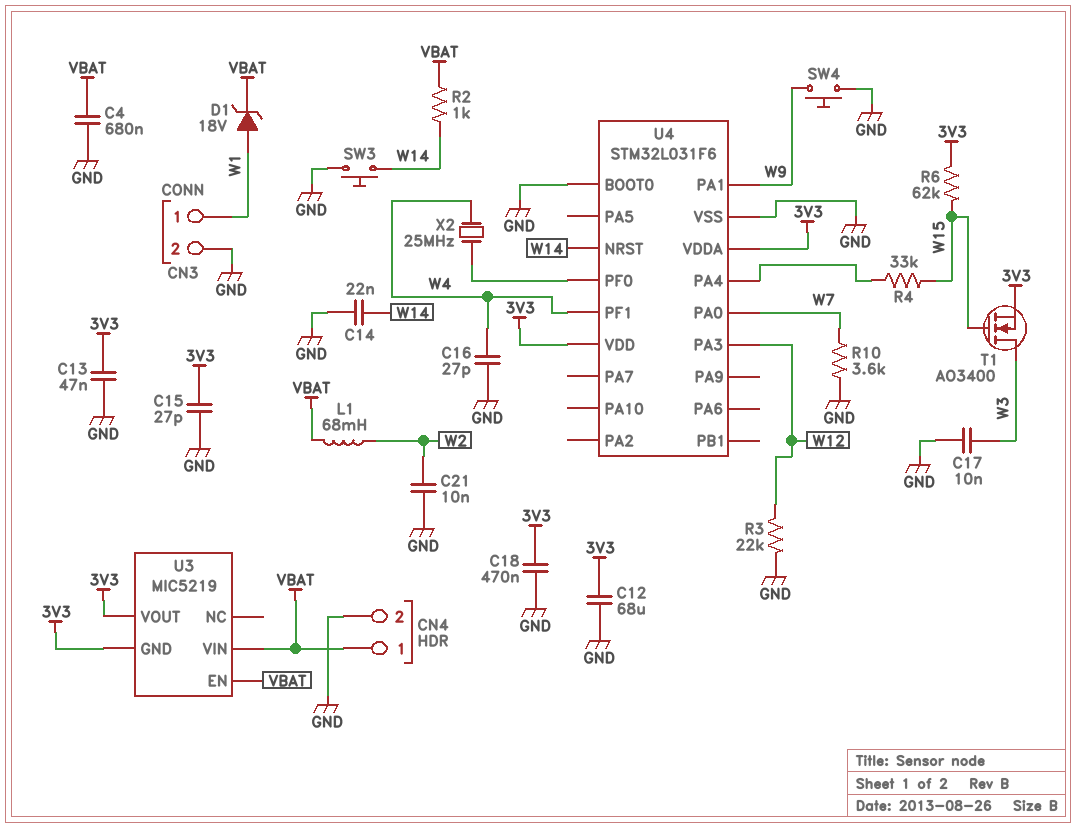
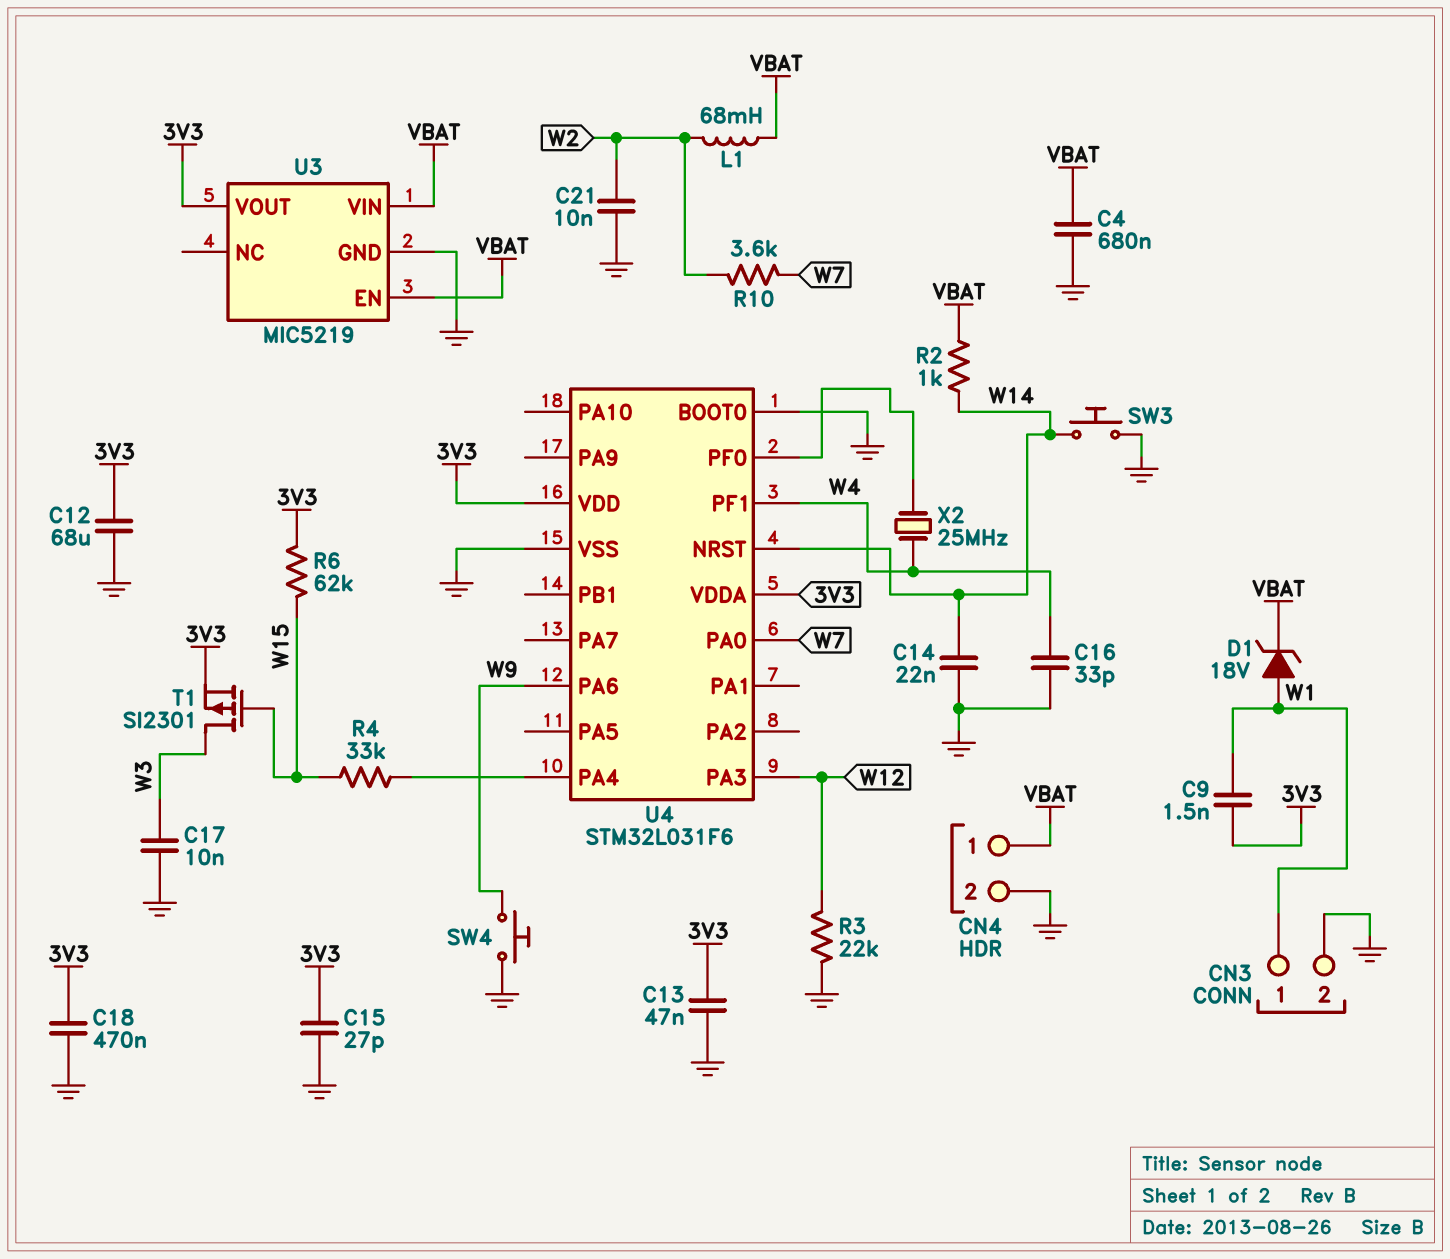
C9: none -> 1.5nF (3V3, W1)
C16: 27pF (GND, W4) -> 33pF (GND, W4)
R10: 3.6k (GND, W7) -> 3.6k (W2, W7)
T1: NMOS AO3400 (G W15, D W3, S 3V3) -> PMOS SI2301 (G W15, D W3, S 3V3)
U3 pin GND: 3V3 -> GND
U4 pin PA1: W9 -> none
U4 pin PA6: none -> W9

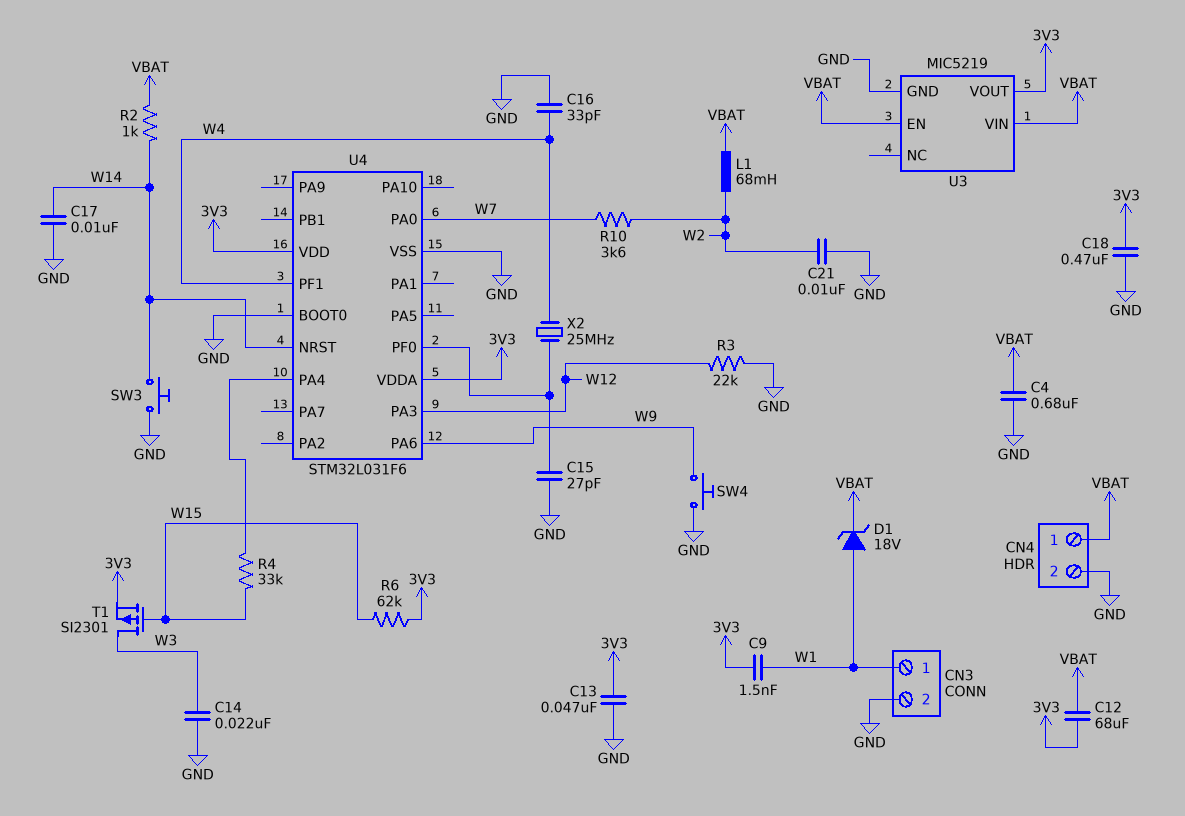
C12: 68uF (3V3, GND) -> 68uF (3V3, VBAT)
C14: 22nF (GND, W14) -> 22nF (GND, W3)
C15: 27pF (3V3, GND) -> 27pF (GND, U4/PF0)
C17: 10nF (GND, W3) -> 10nF (GND, W14)

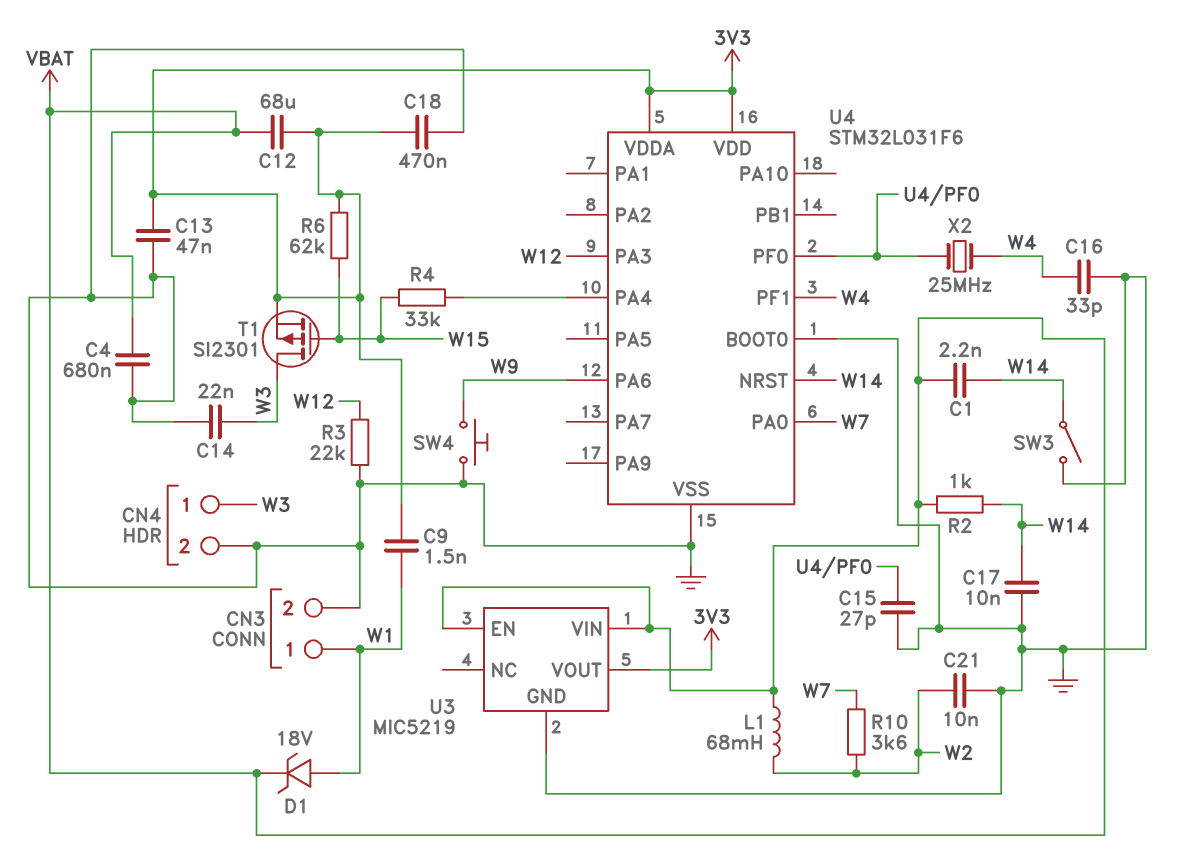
C1: none -> 2.2nF (VBAT, W14)
CN4 pin 1: VBAT -> W3
SW3: button (GND, W14) -> switch (GND, W14)

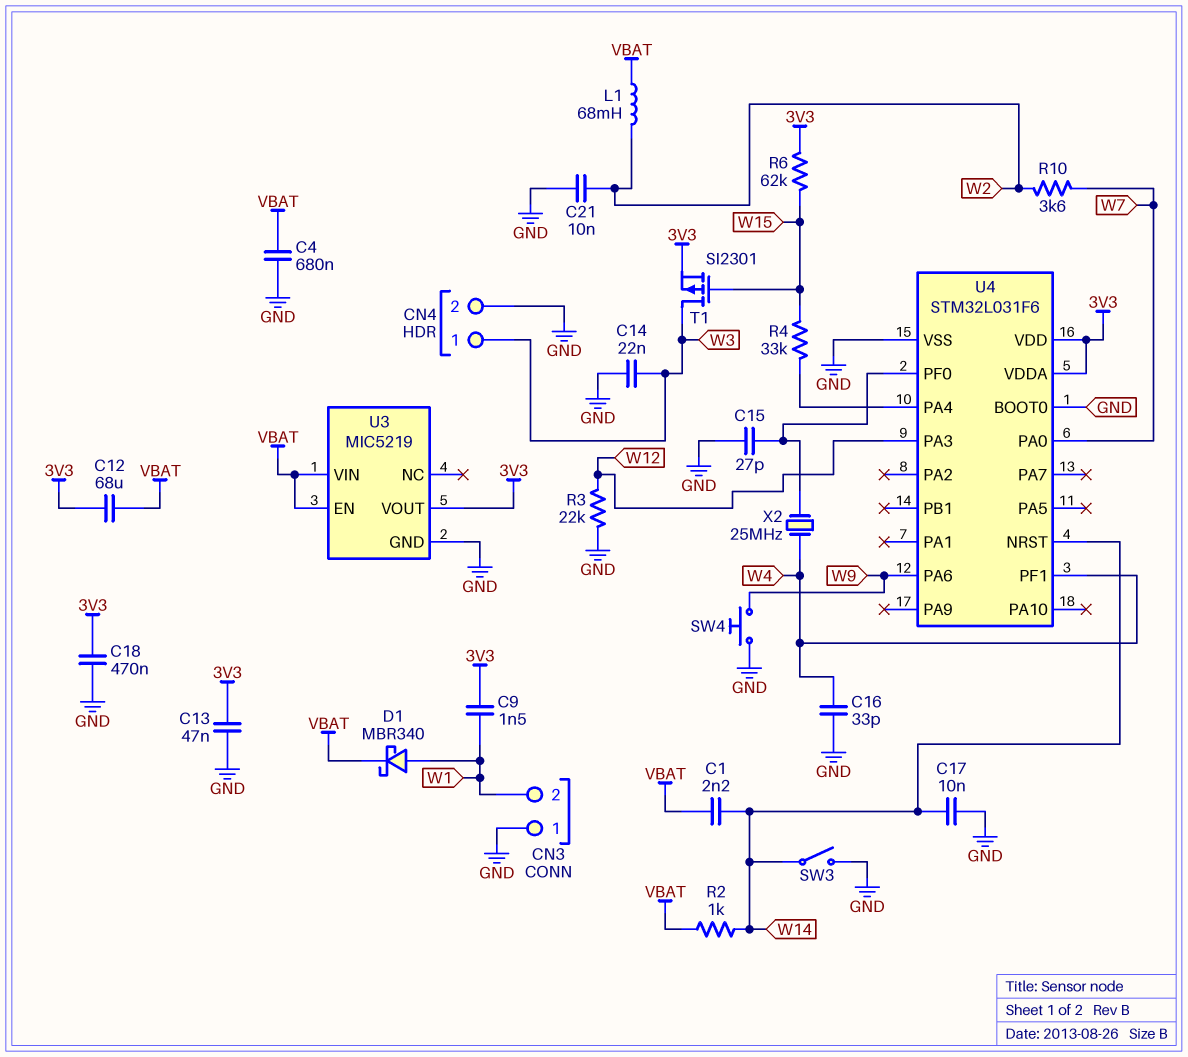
CN3 pin 1: W1 -> GND
CN3 pin 2: GND -> W1
D1: zener 18V (A W1, K VBAT) -> schottky MBR340 (A W1, K VBAT)

